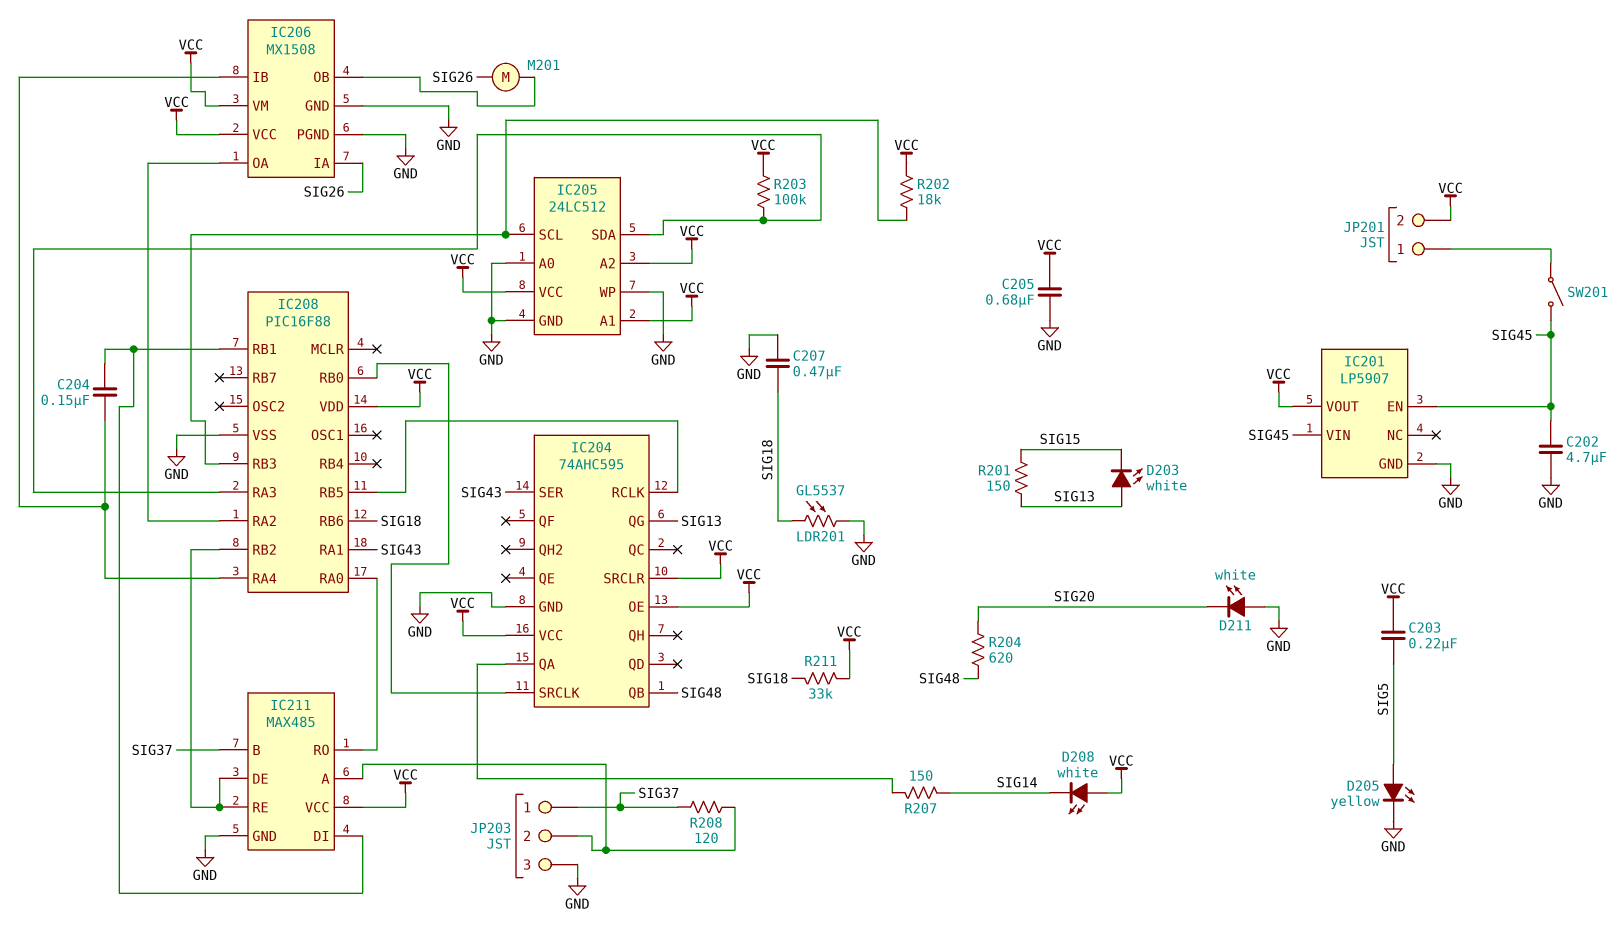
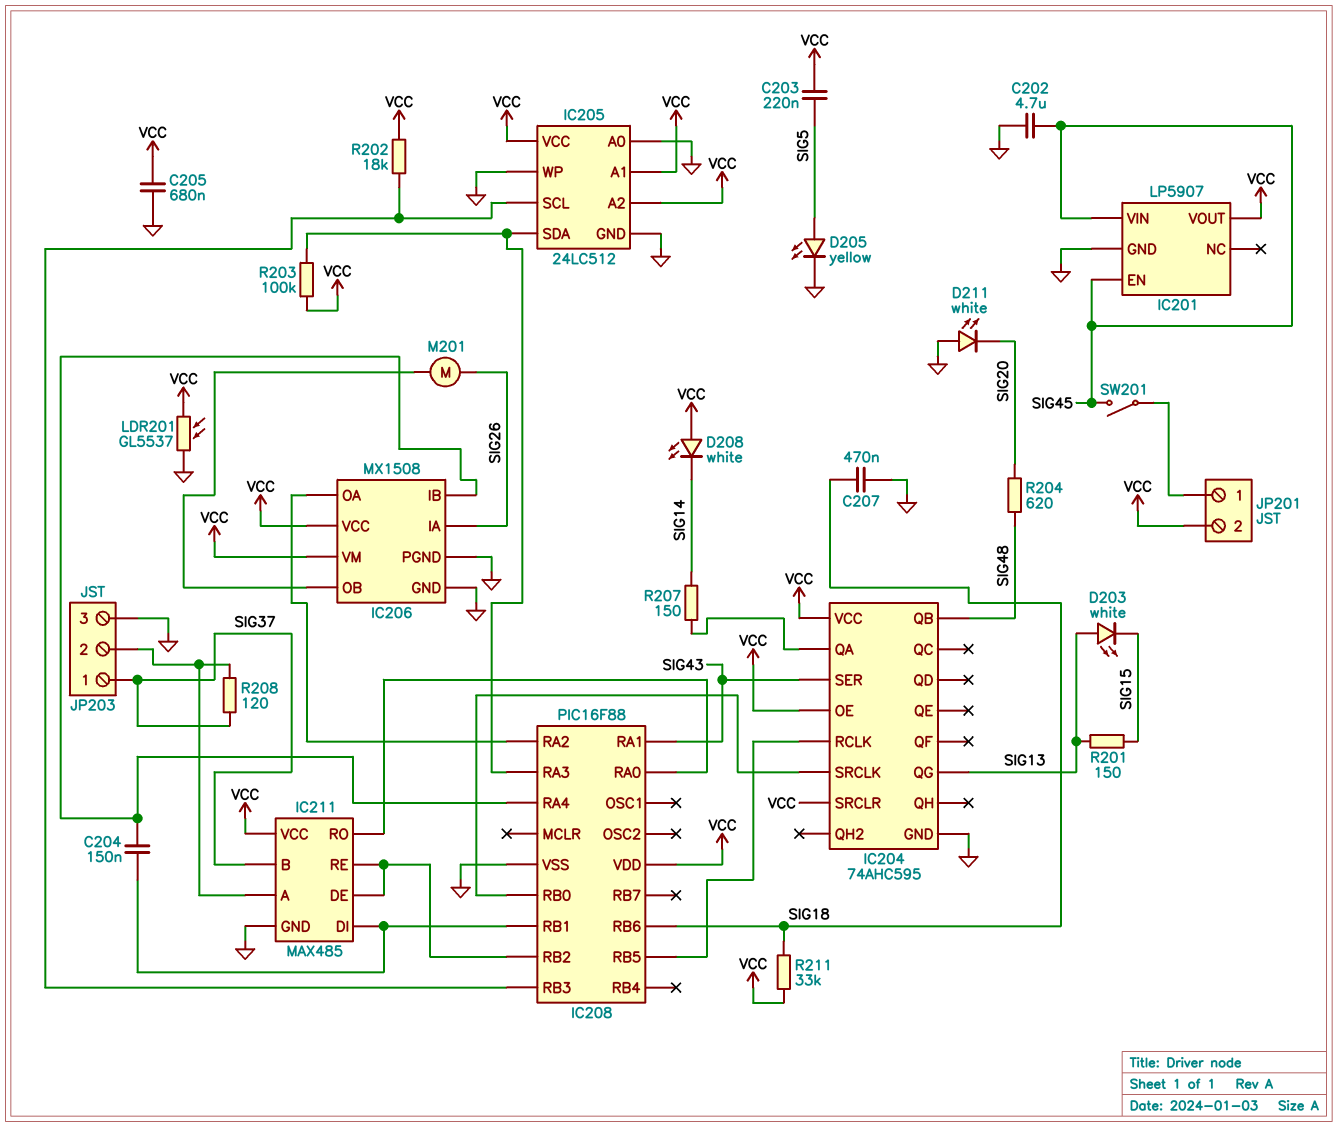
LDR201: GL5537 (GND, SIG18) -> GL5537 (GND, VCC)

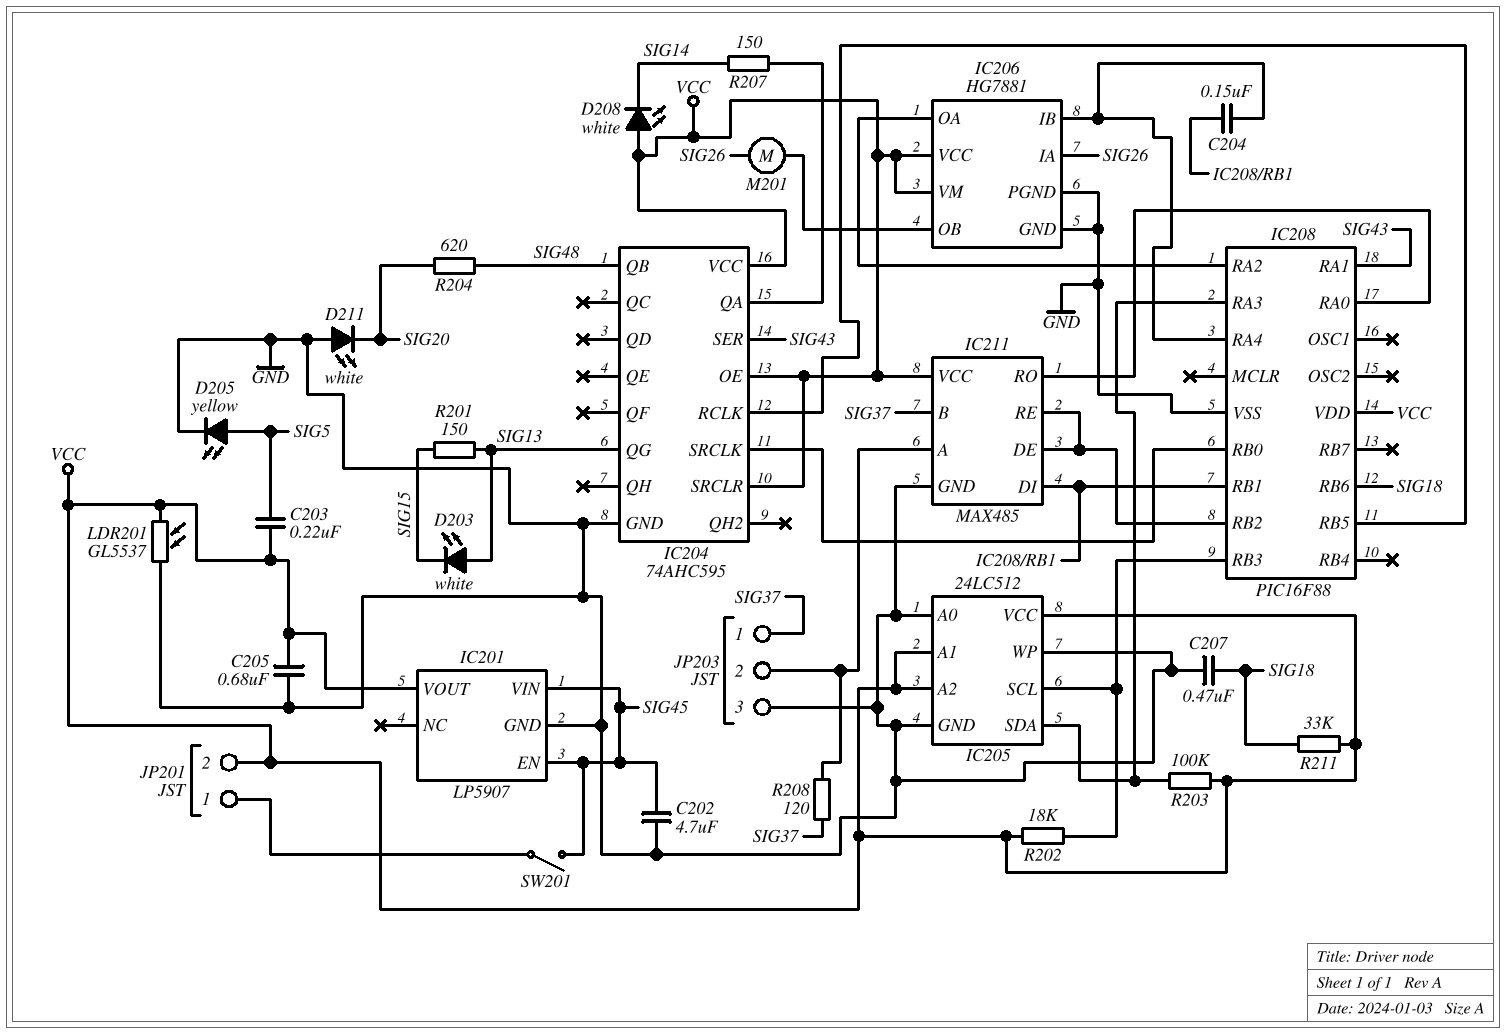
IC206: MX1508 -> HG7881

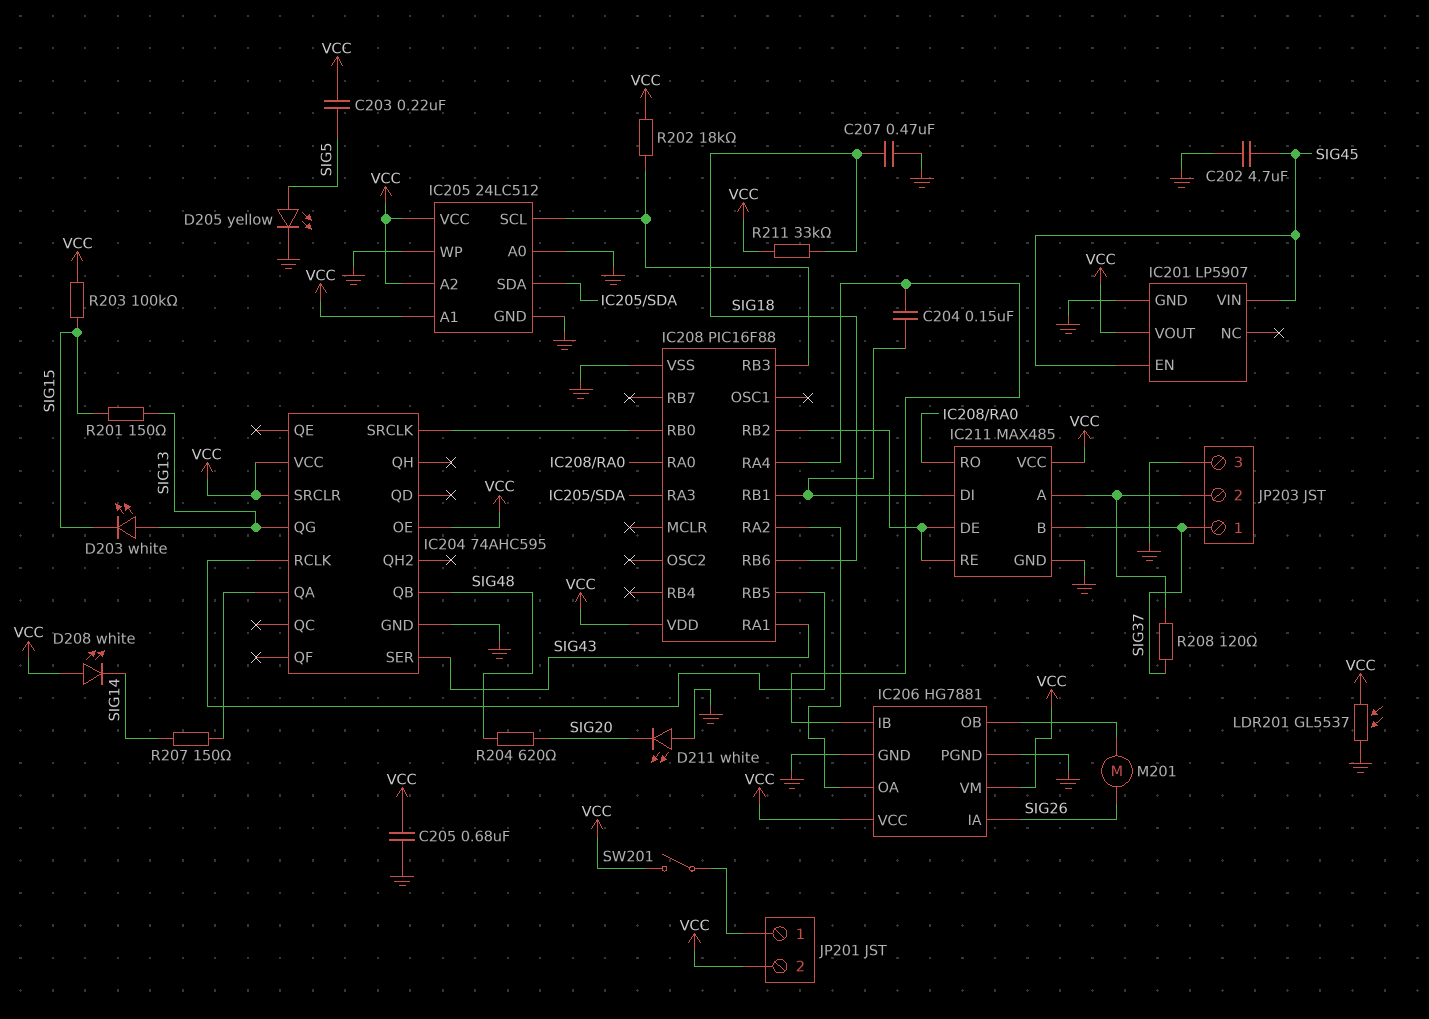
R203: 100k (IC205/SDA, VCC) -> 100k (SIG15, VCC)
SW201: switch (JP201/1, SIG45) -> switch (JP201/1, VCC)

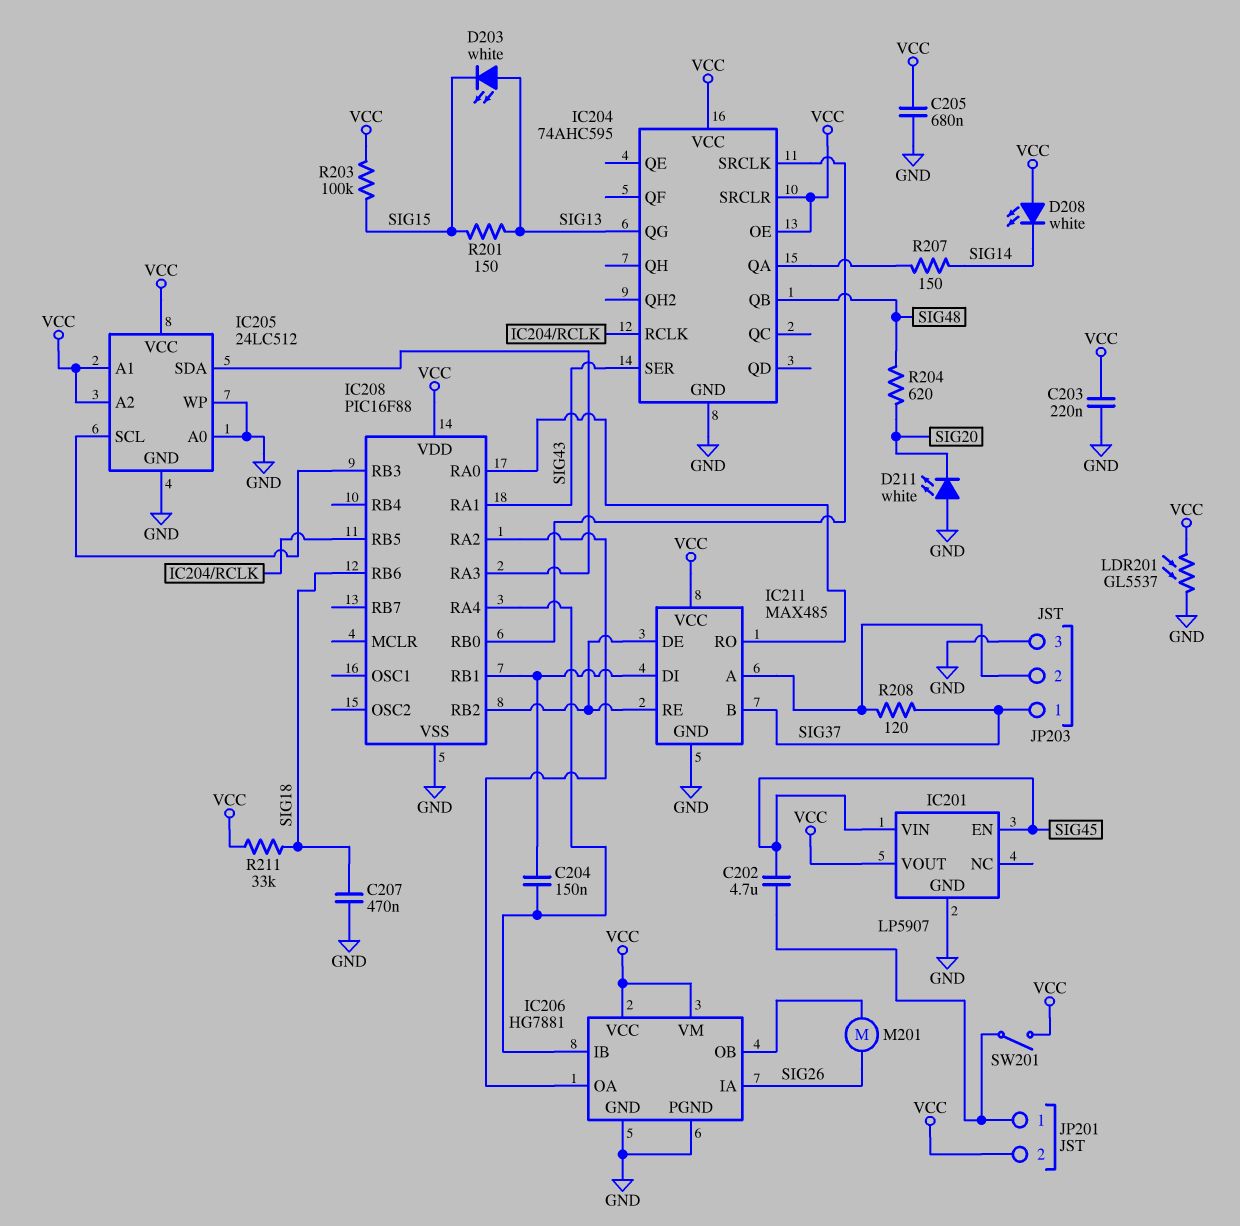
C202: 4.7uF (GND, SIG45) -> 4.7uF (JP201/1, SIG45)
C203: 220nF (SIG5, VCC) -> 220nF (GND, VCC)
D205: LED yellow (A SIG5, K GND) -> none
R202: 18k (IC205/SCL, VCC) -> none

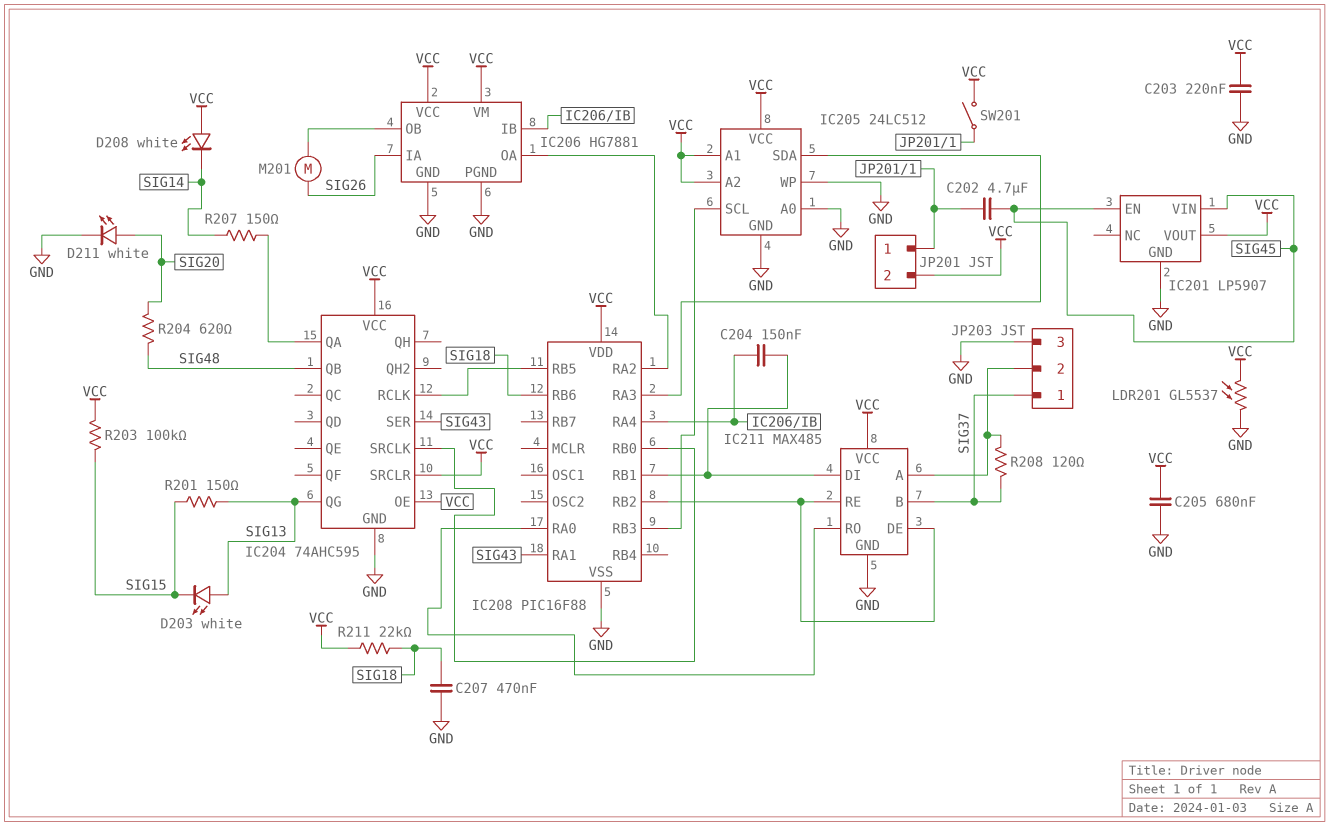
D211: LED white (A GND, K SIG20) -> LED white (A SIG20, K GND)
R211: 33k (SIG18, VCC) -> 22k (SIG18, VCC)

